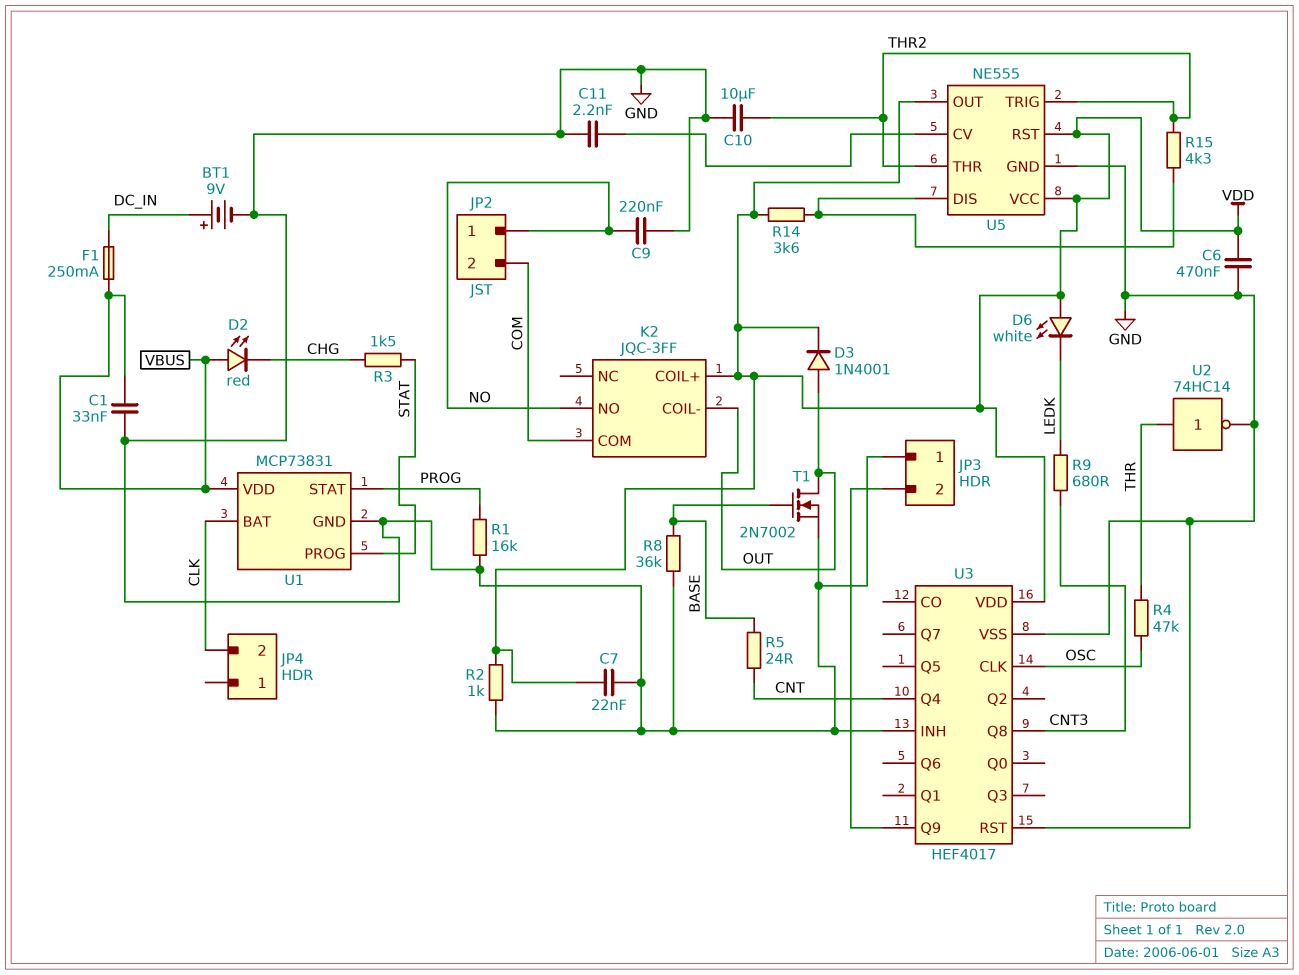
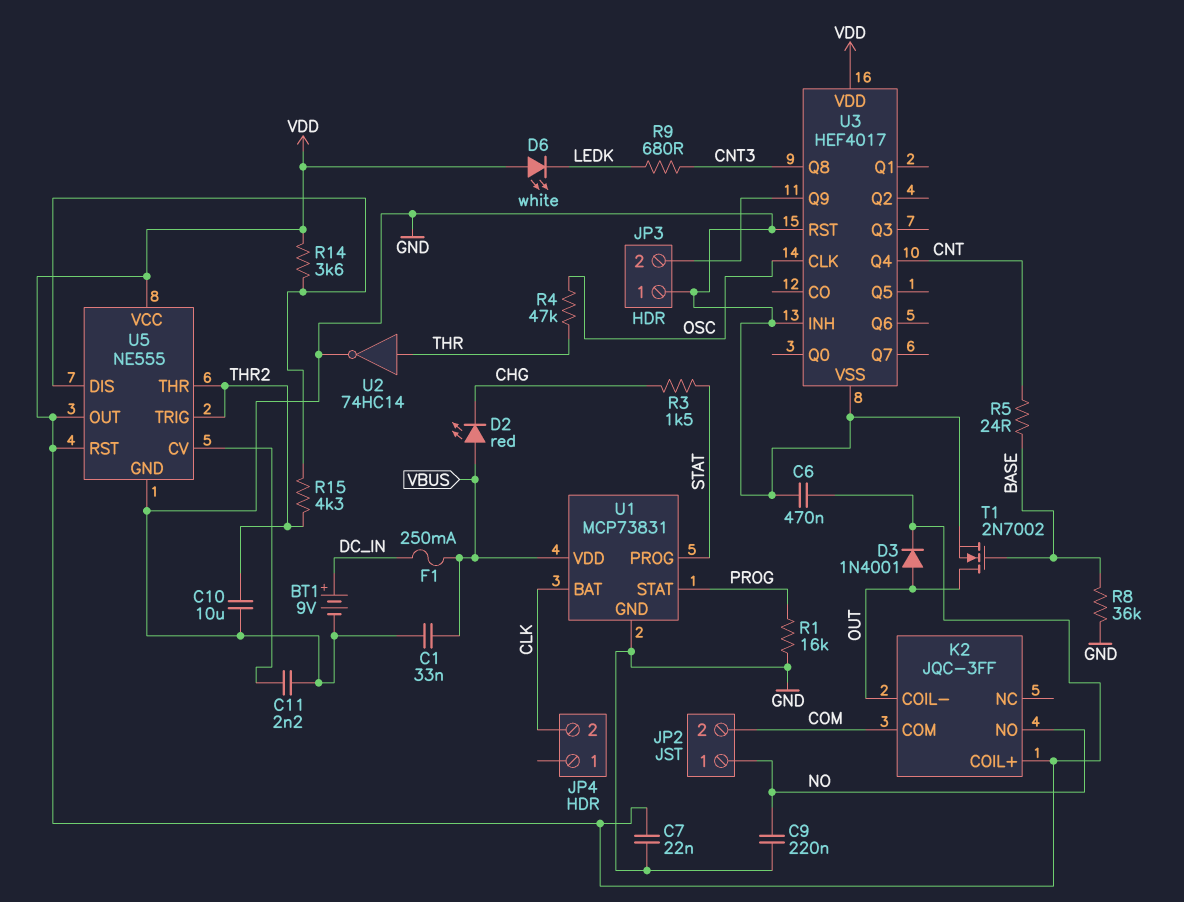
R2: 1k (GND, VDD) -> none

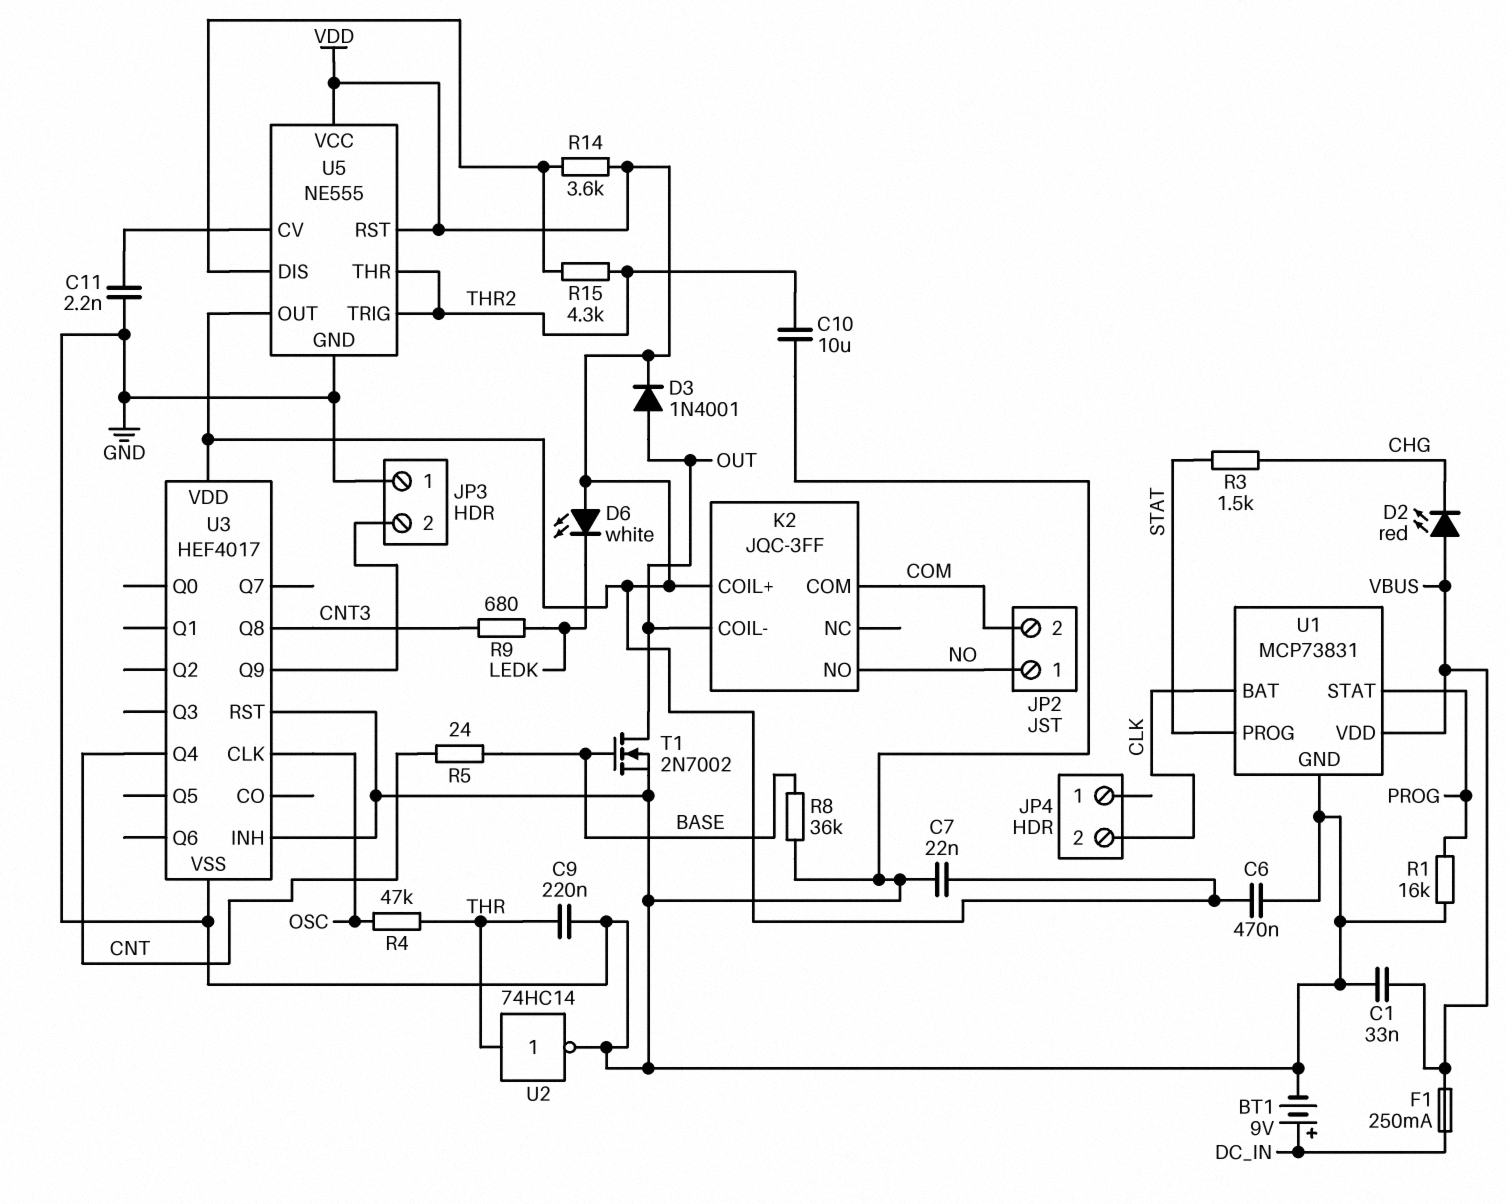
C9: 220nF (GND, NO) -> 220nF (GND, THR)

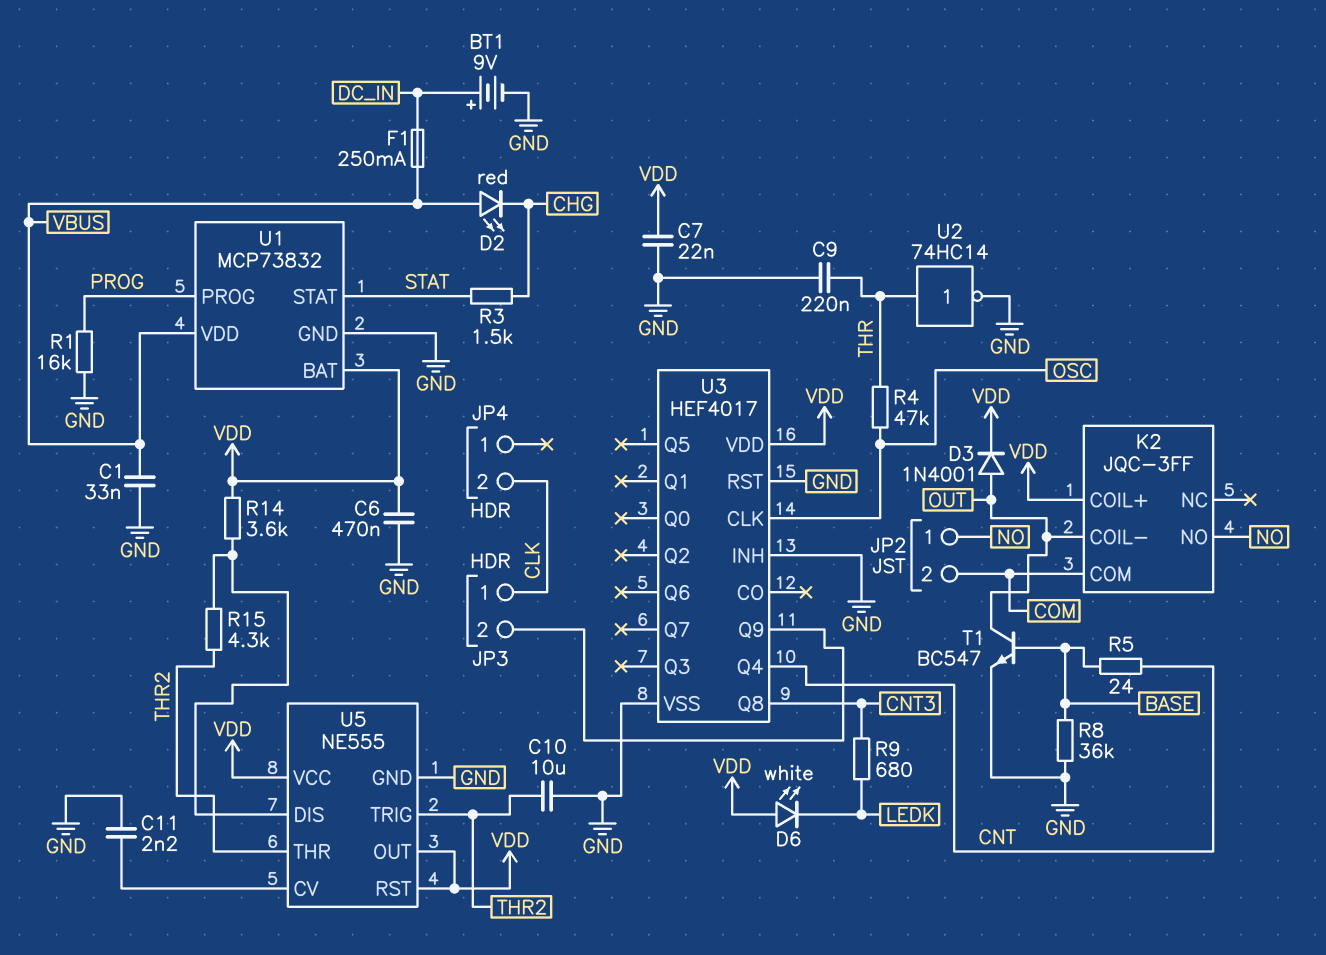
JP3 pin 1: GND -> CLK
T1: NMOS 2N7002 (G BASE, D OUT, S GND) -> NPN BC547 (B BASE, C OUT, E GND)
U1: MCP73831 -> MCP73832
U1 pin BAT: CLK -> VDD
U1 pin PROG: STAT -> PROG
U1 pin STAT: PROG -> STAT

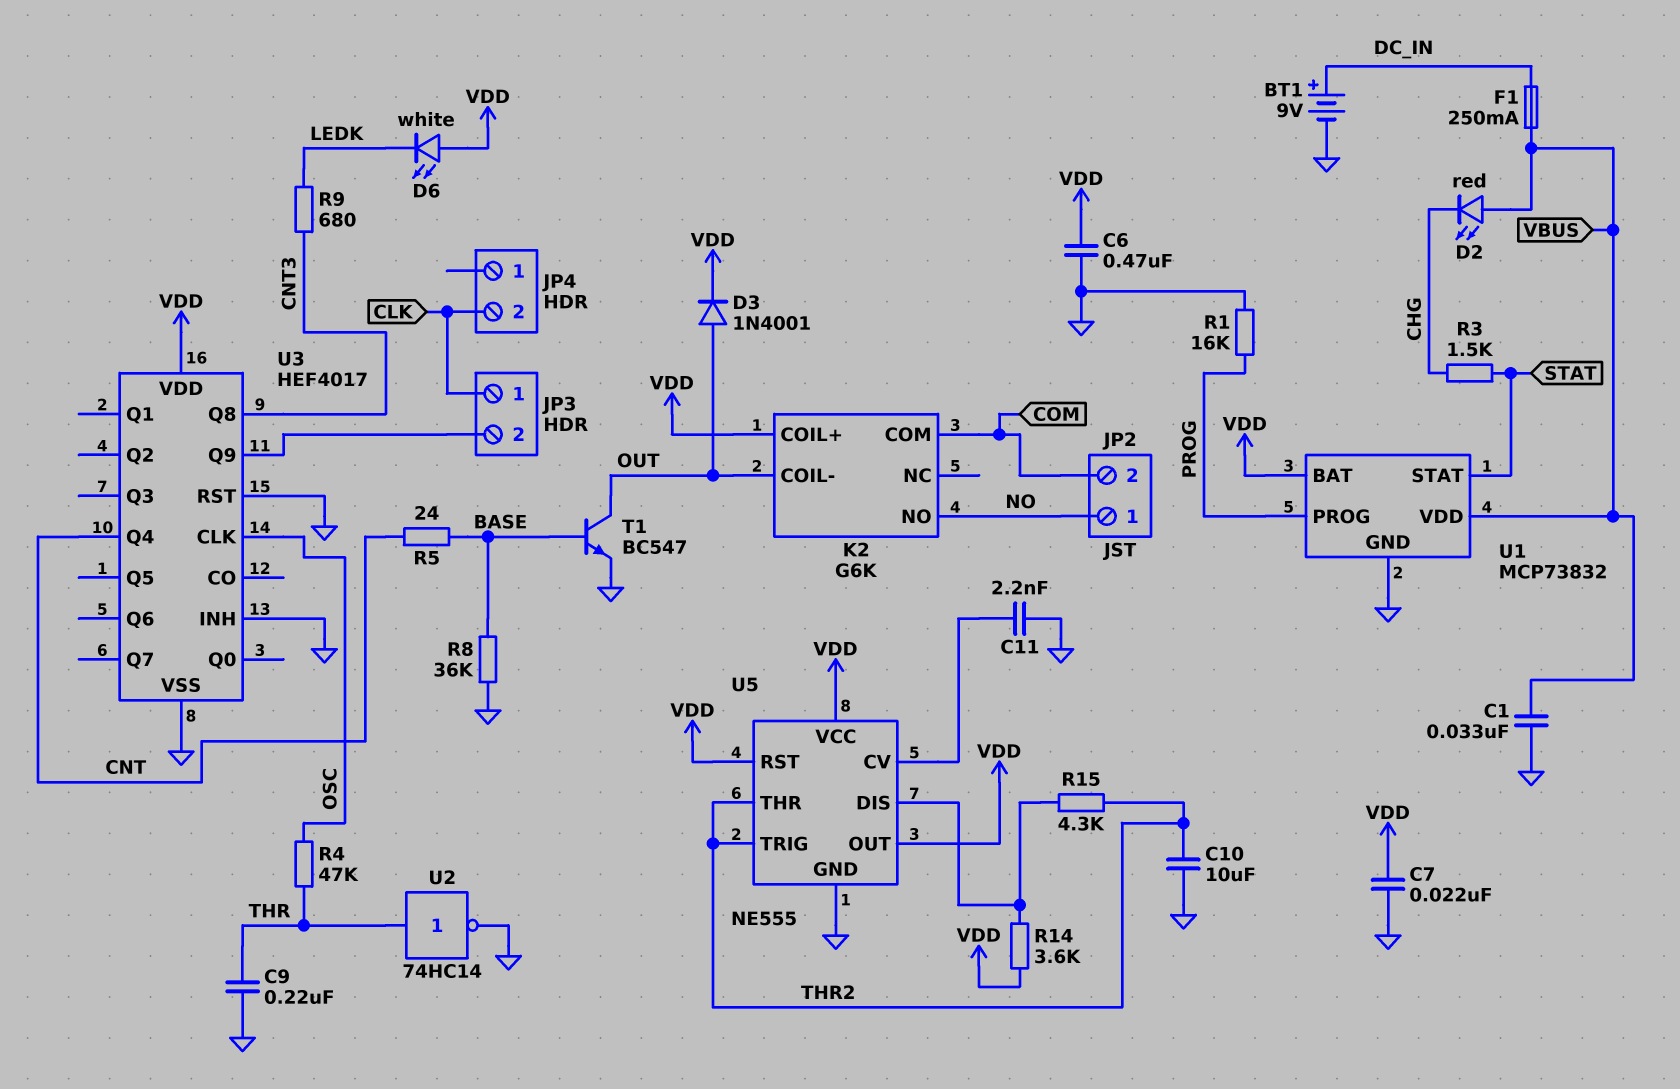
K2: JQC-3FF -> G6K

